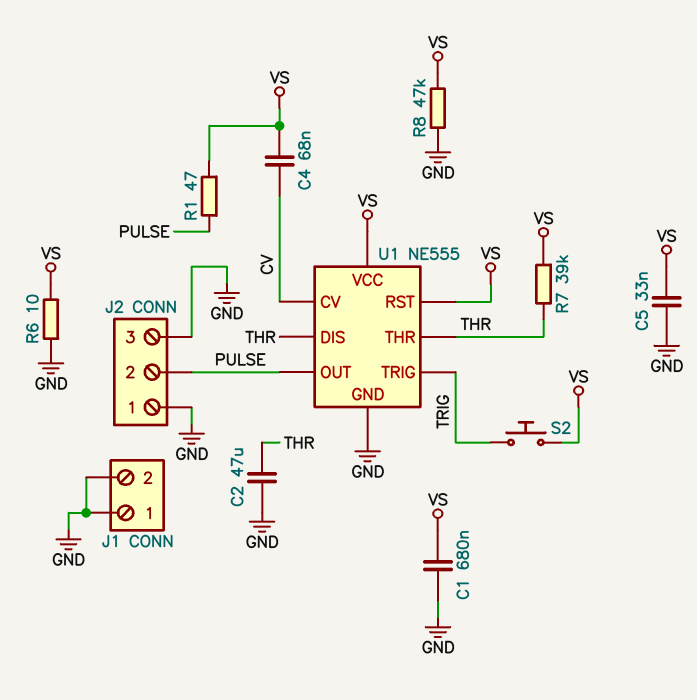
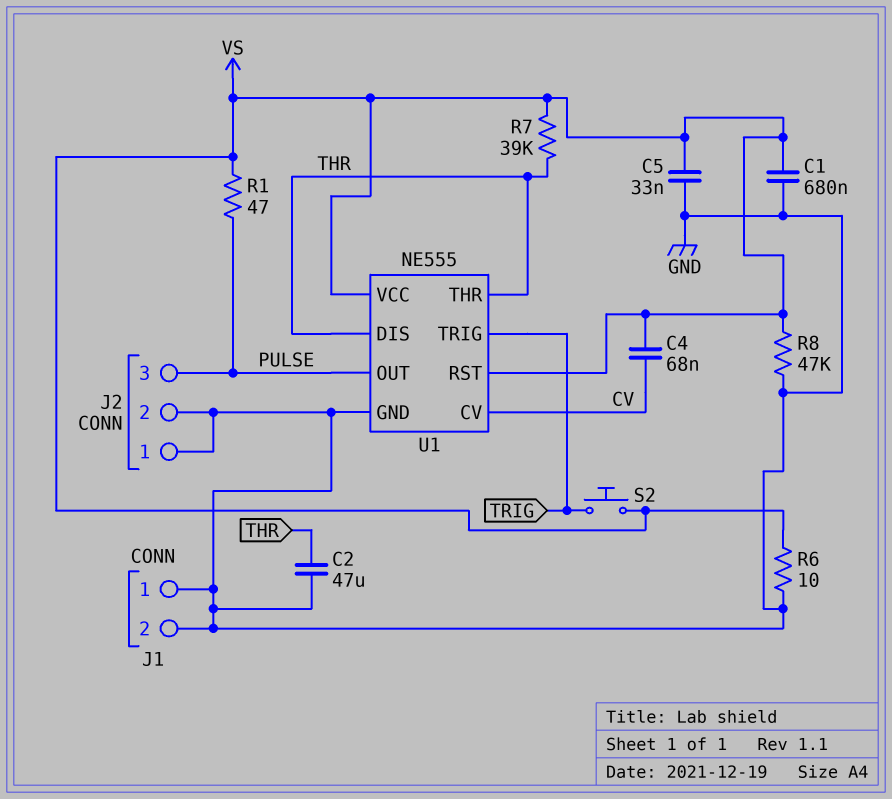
J2 pin 2: PULSE -> GND
J2 pin 3: GND -> PULSE

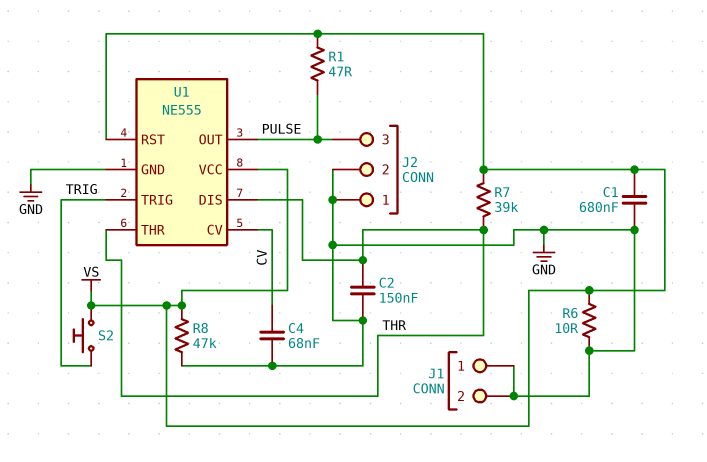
C2: 47uF (GND, THR) -> 150nF (GND, THR)
C4: 68nF (CV, VS) -> 68nF (CV, GND)
C5: 33nF (GND, VS) -> none

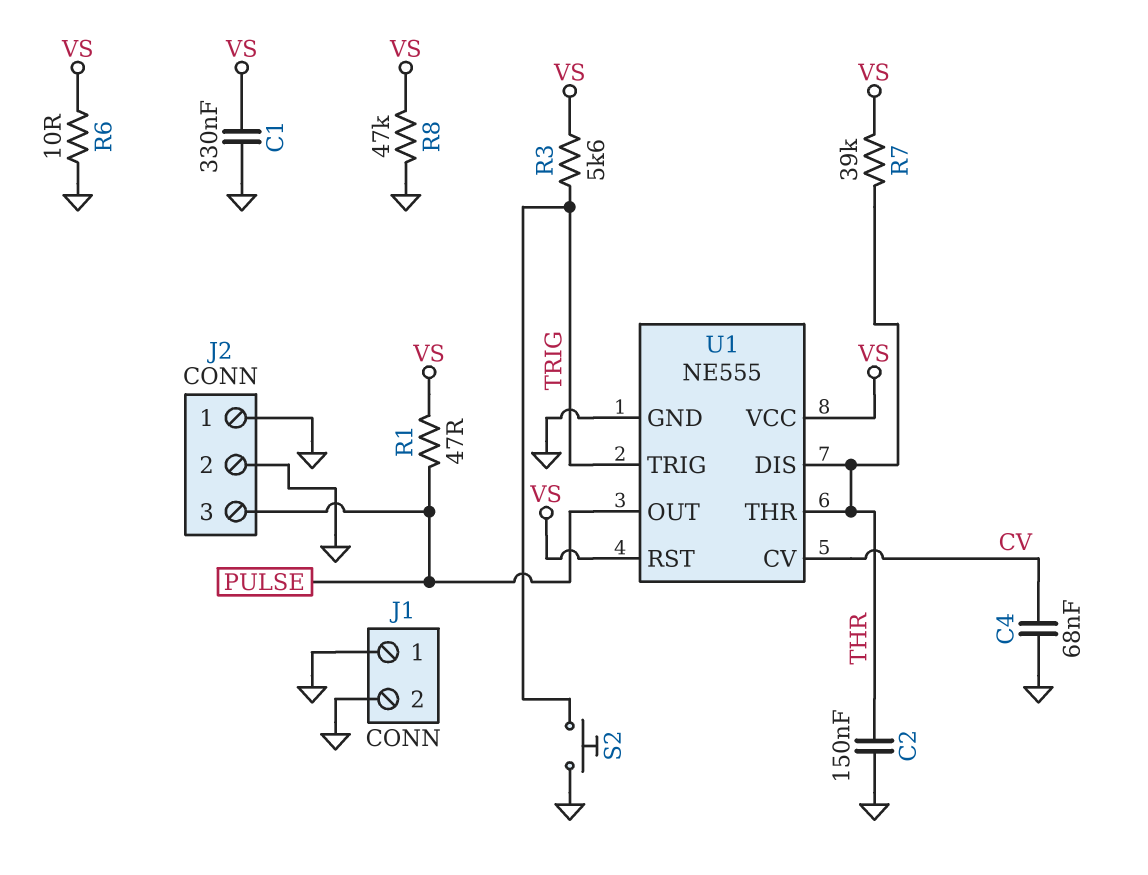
C1: 680nF (GND, VS) -> 330nF (GND, VS)
R3: none -> 5.6k (TRIG, VS)
S2: button (TRIG, VS) -> button (GND, TRIG)

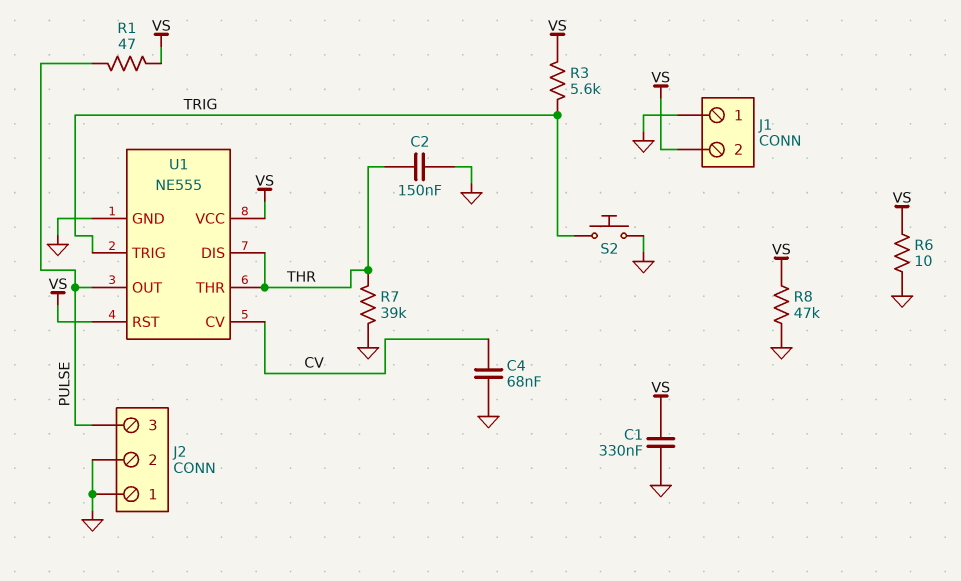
J1 pin 2: GND -> VS
R7: 39k (THR, VS) -> 39k (GND, THR)

